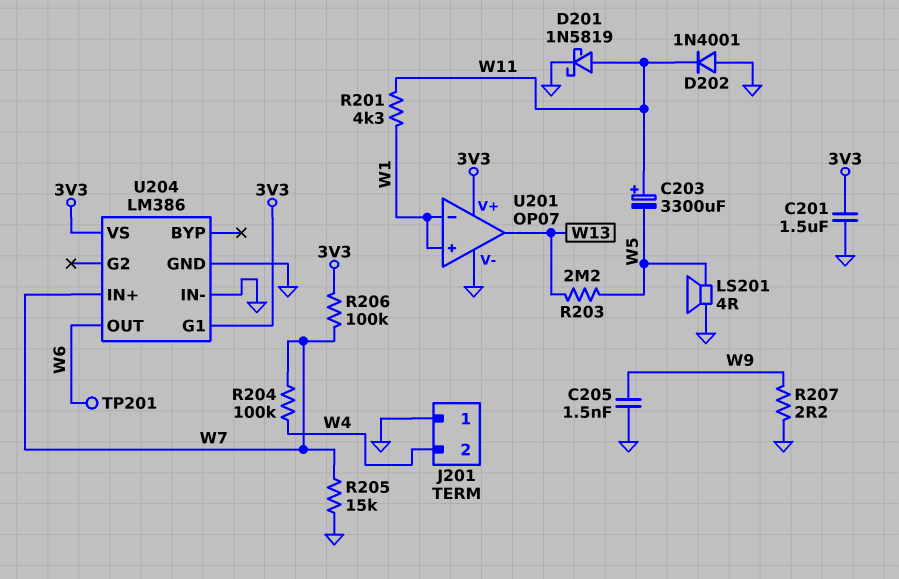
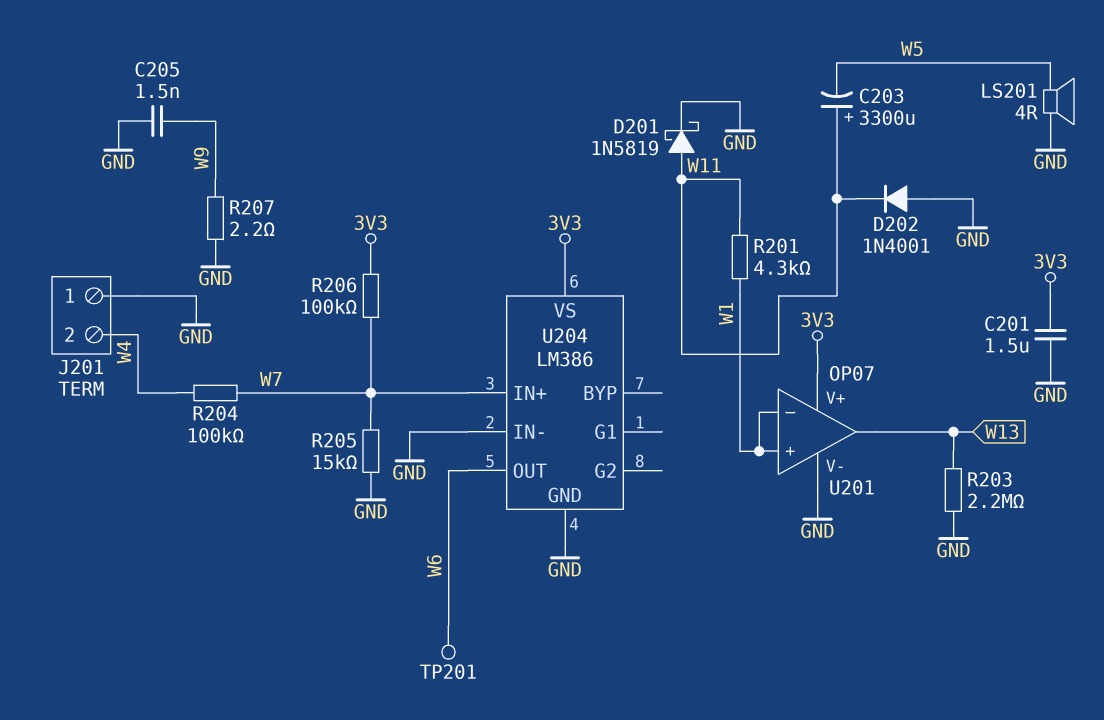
R203: 2.2M (W5, W13) -> 2.2M (GND, W13)
U204 pin G1: 3V3 -> none

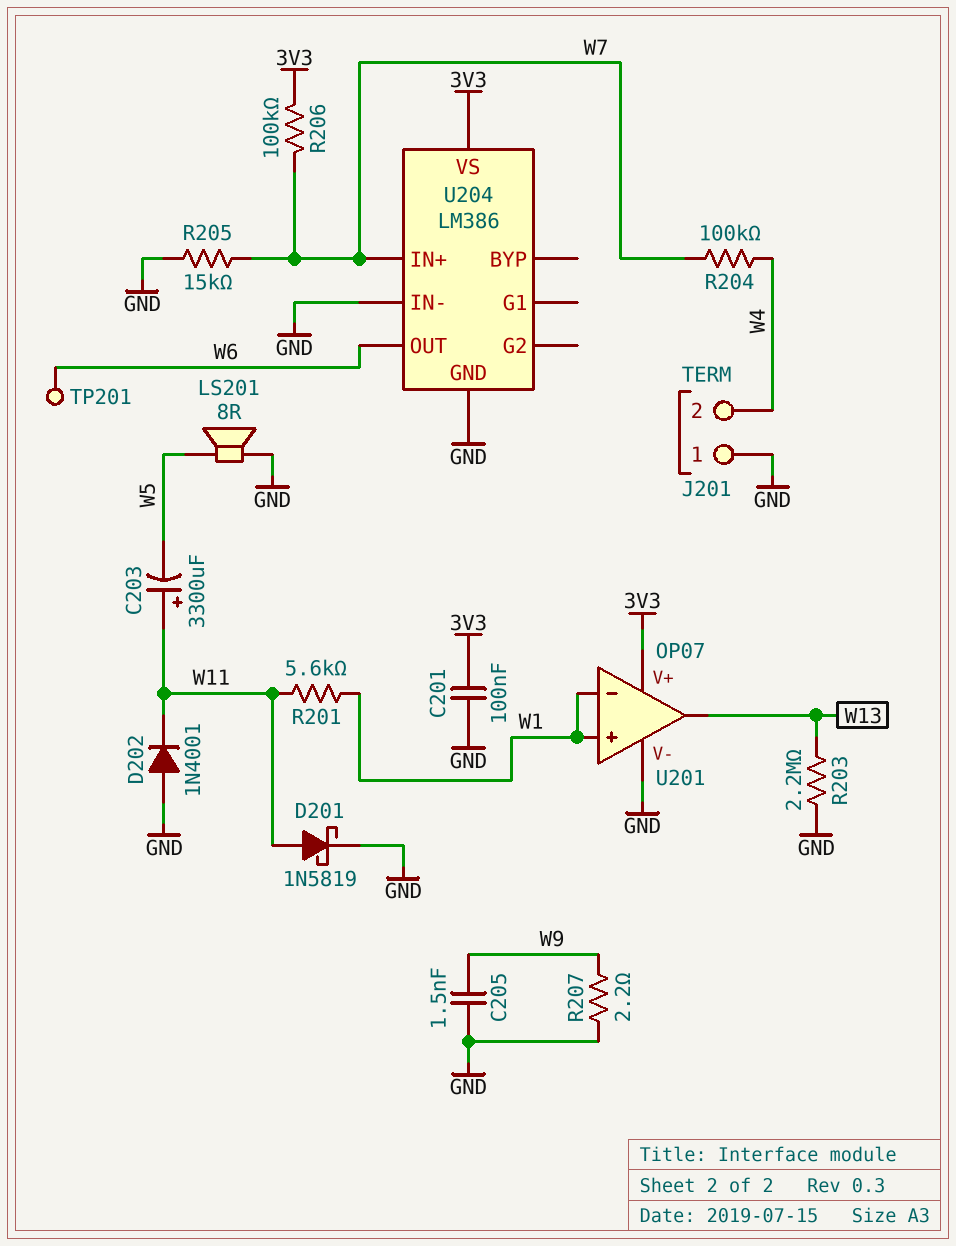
C201: 1.5uF (3V3, GND) -> 100nF (3V3, GND)
LS201: speaker 4R (GND, W5) -> speaker 8R (GND, W5)
R201: 4.3k (W1, W11) -> 5.6k (W1, W11)

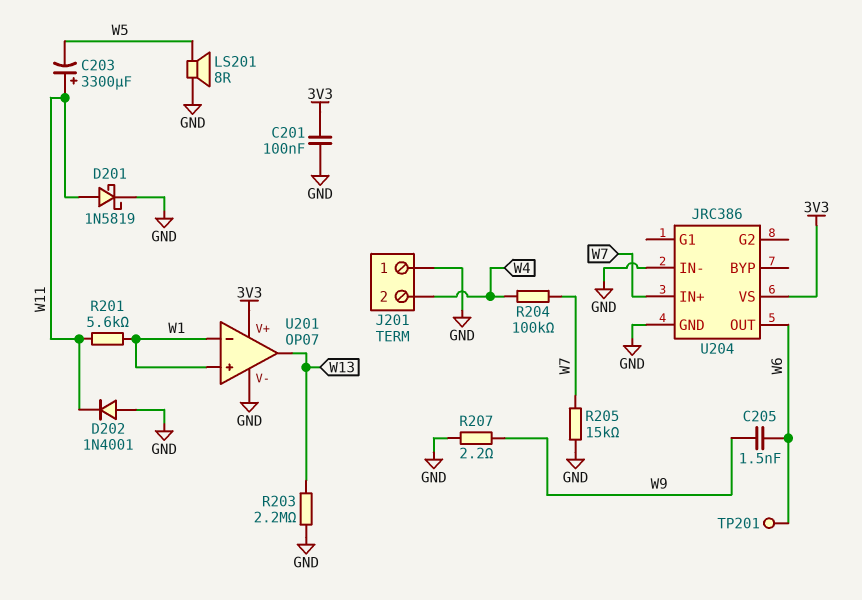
C205: 1.5nF (GND, W9) -> 1.5nF (W6, W9)
R206: 100k (3V3, W7) -> none
U204: LM386 -> JRC386

